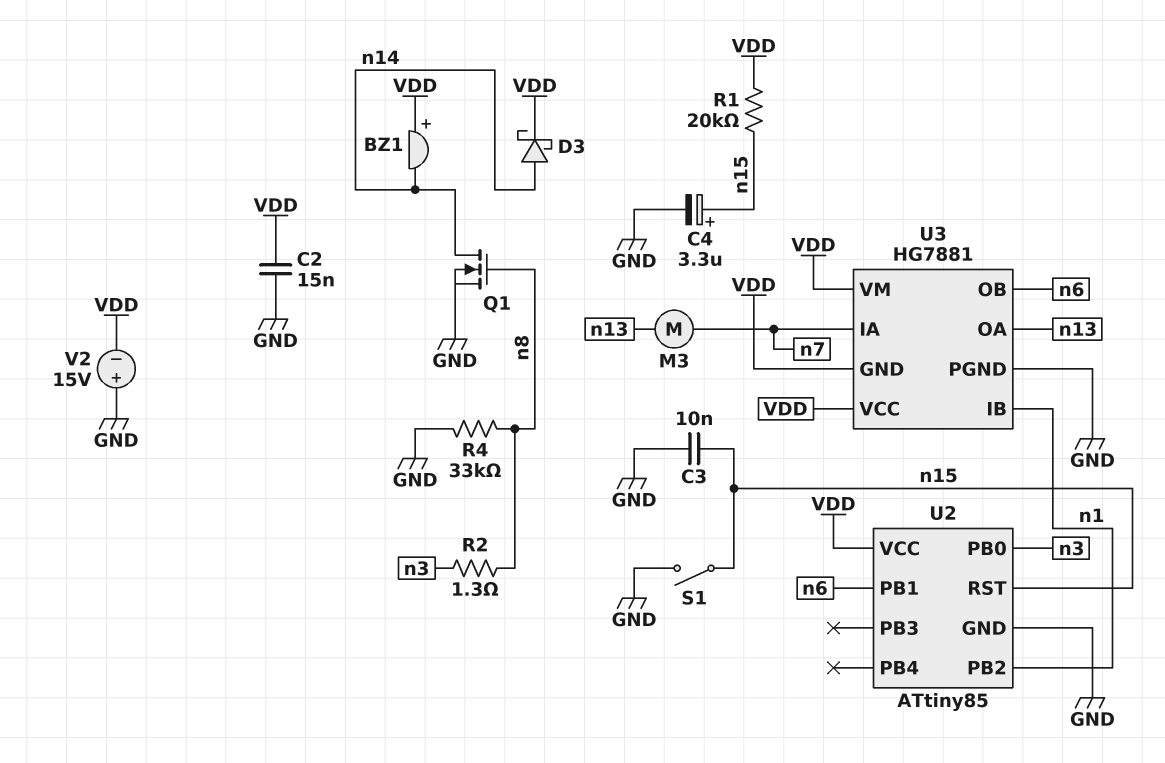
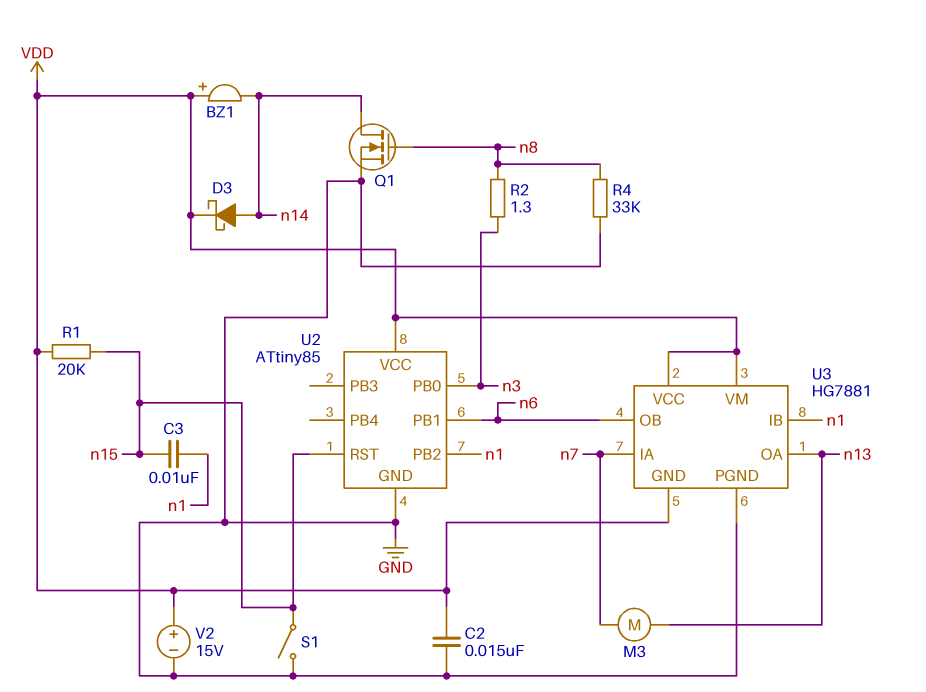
C3: 10nF (GND, n15) -> 10nF (n1, n15)
C4: 3.3uF (plus n15, minus GND) -> none
V2: 15V (plus GND, minus VDD) -> 15V (plus VDD, minus GND)

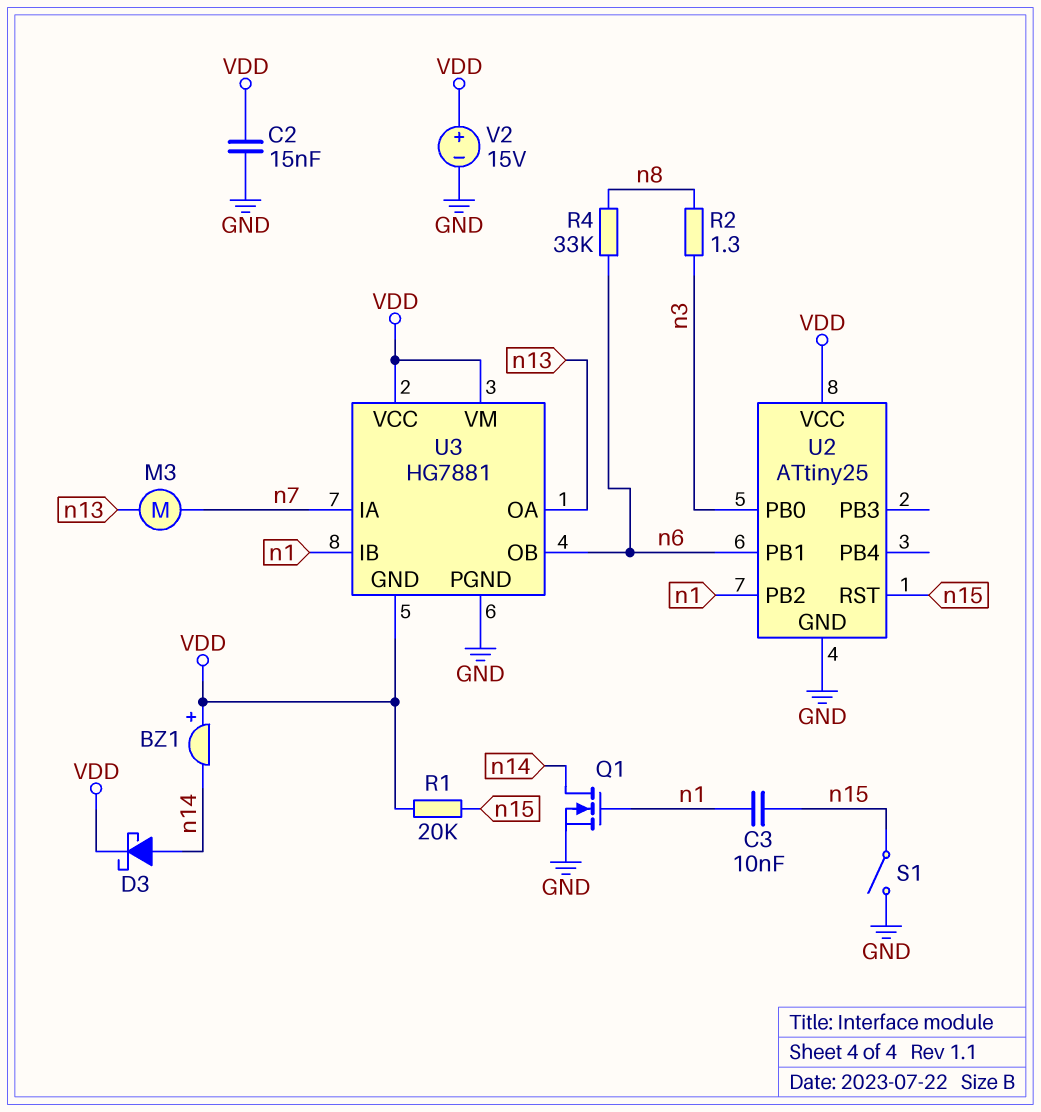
Q1: NMOS (G n8, D n14, S GND) -> NMOS (G n1, D n14, S GND)
R4: 33k (GND, n8) -> 33k (n6, n8)
U2: ATtiny85 -> ATtiny25

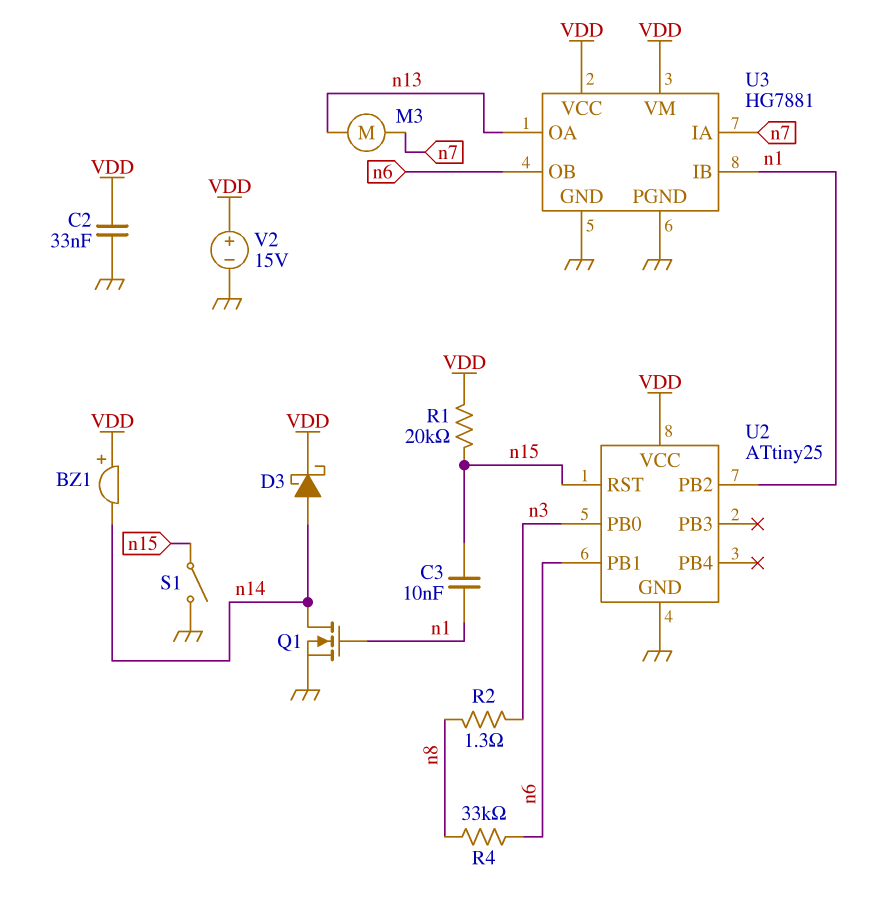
C2: 15nF (GND, VDD) -> 33nF (GND, VDD)
U3 pin GND: VDD -> GND

